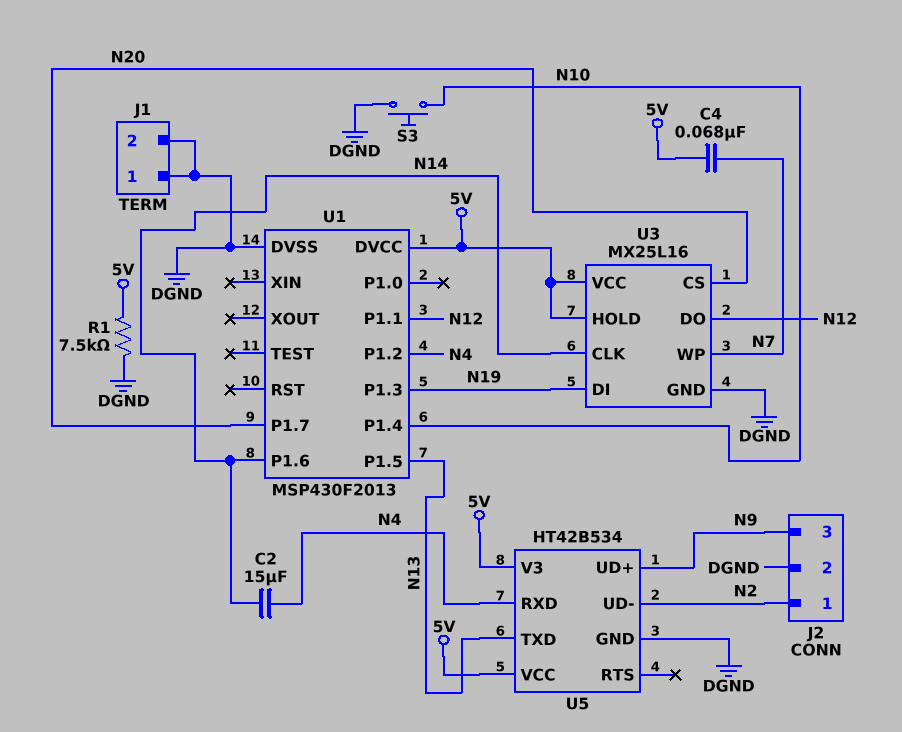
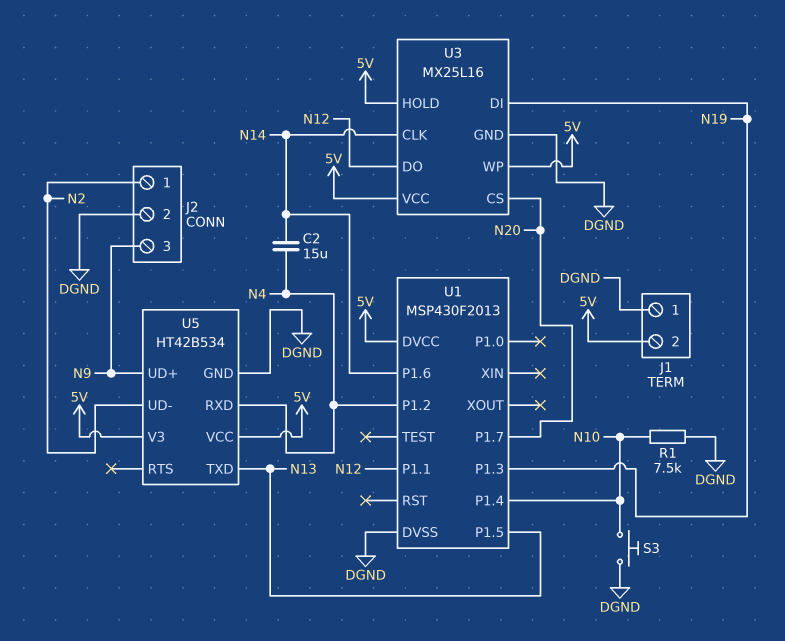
C4: 68nF (5V, N7) -> none
J1 pin 2: DGND -> 5V
R1: 7.5k (5V, DGND) -> 7.5k (DGND, N10)
U3 pin WP: N7 -> 5V

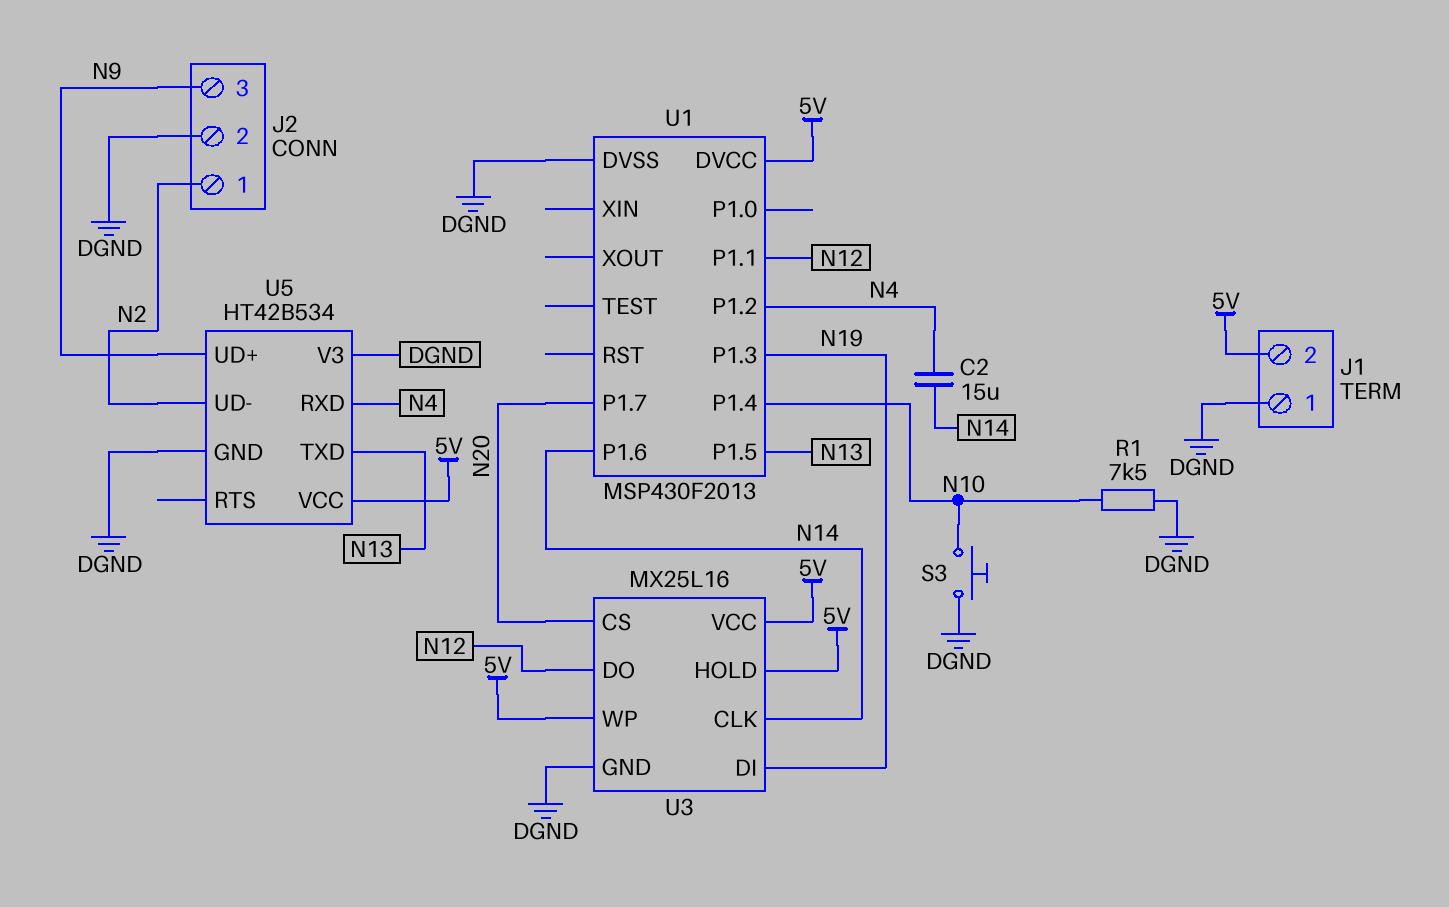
U5 pin V3: 5V -> DGND

